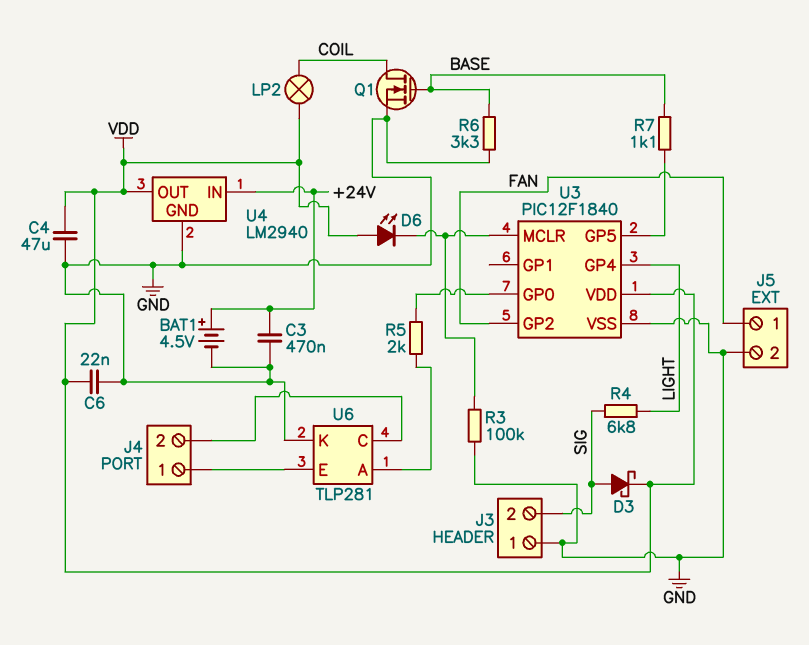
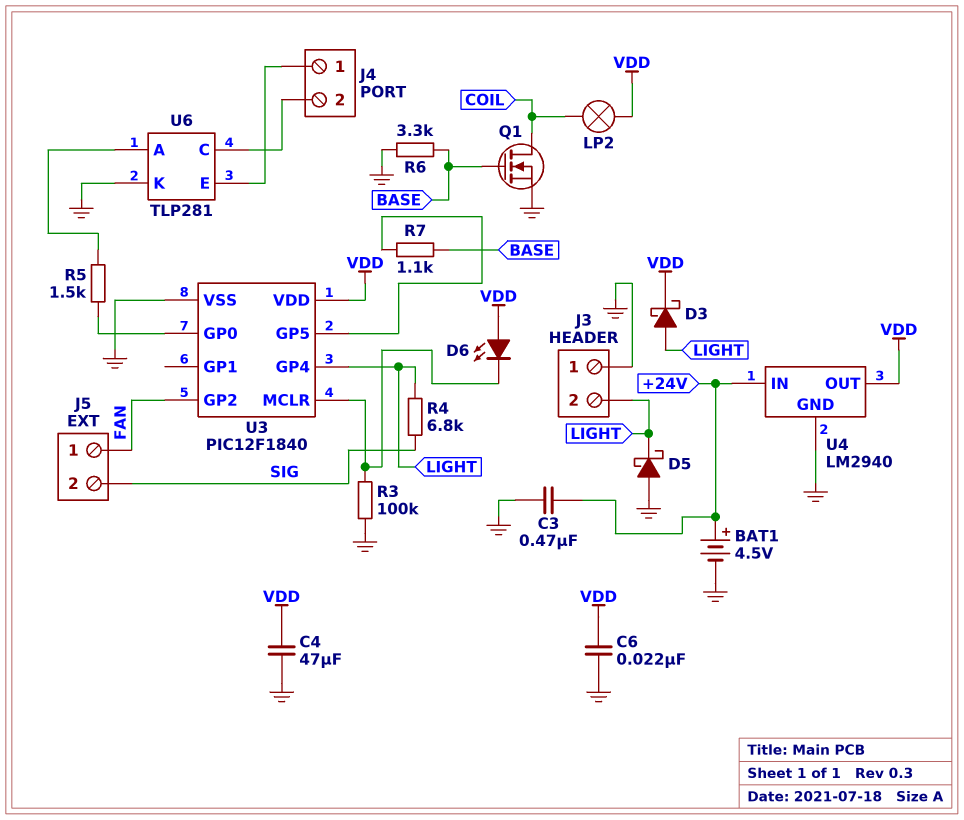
D3: schottky (A SIG, K VDD) -> schottky (A LIGHT, K VDD)
D5: none -> schottky (A GND, K LIGHT)
J3 pin 2: SIG -> LIGHT
J5 pin 2: GND -> SIG
R5: 2k (U3/GP0, U6/A) -> 1.5k (U3/GP0, U6/A)

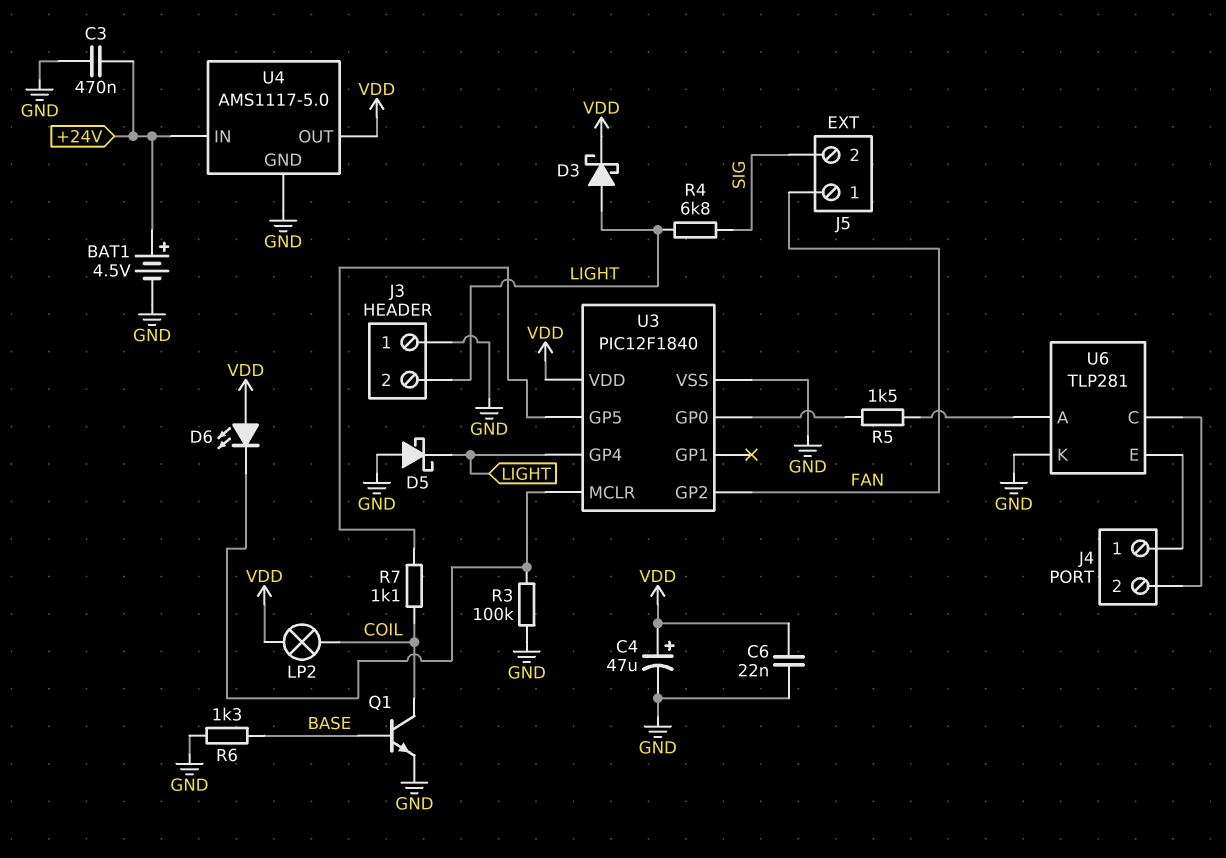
C4: 47uF (GND, VDD) -> 47uF (plus VDD, minus GND)
Q1: NMOS (G BASE, D COIL, S GND) -> NPN (B BASE, C COIL, E GND)
R6: 3.3k (BASE, GND) -> 1.3k (BASE, GND)
R7: 1.1k (BASE, U3/GP5) -> 1.1k (COIL, U3/GP5)
U4: LM2940 -> AMS1117-5.0

